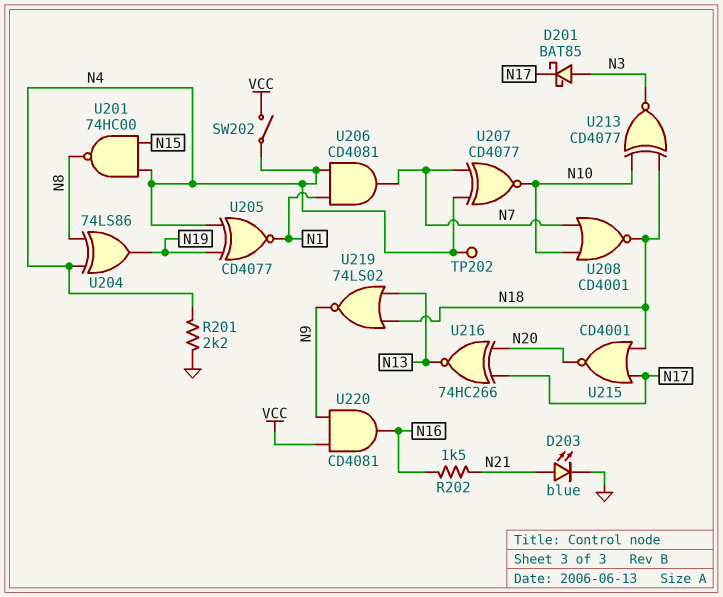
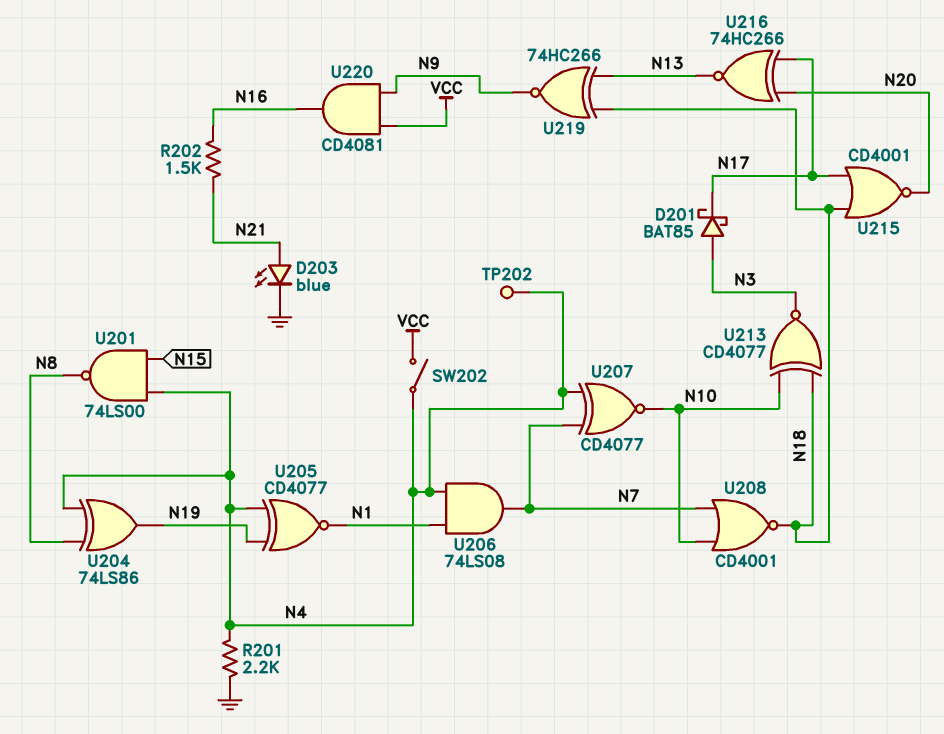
U201: NAND 74HC00 (in N4, in N15, out N8) -> NAND 74LS00 (in N4, in N15, out N8)
U206: AND CD4081 (in N1, in N4, out N7) -> AND 74LS08 (in N1, in N4, out N7)
U219: NOR 74LS02 (in N13, in N18, out N9) -> XNOR 74HC266 (in N13, in N18, out N9)

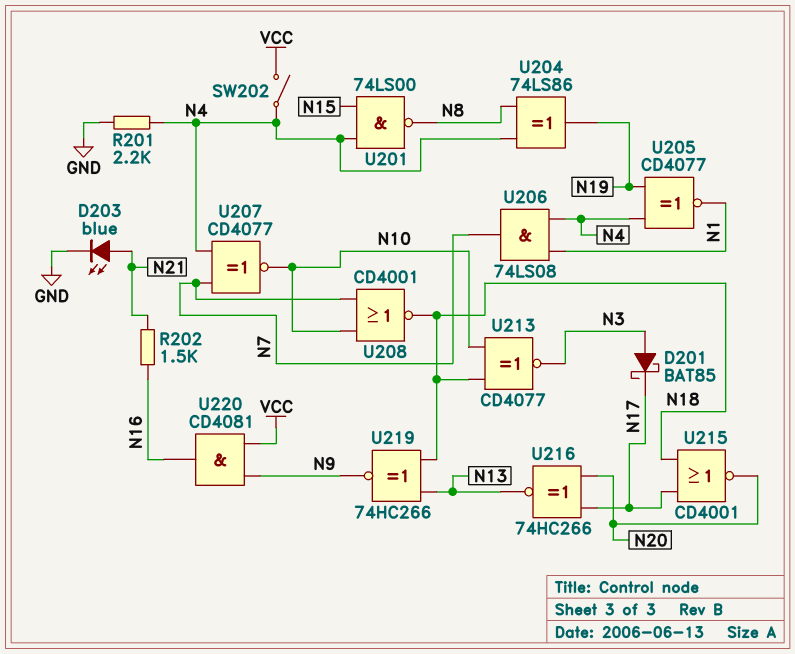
TP202: test point (N4) -> none

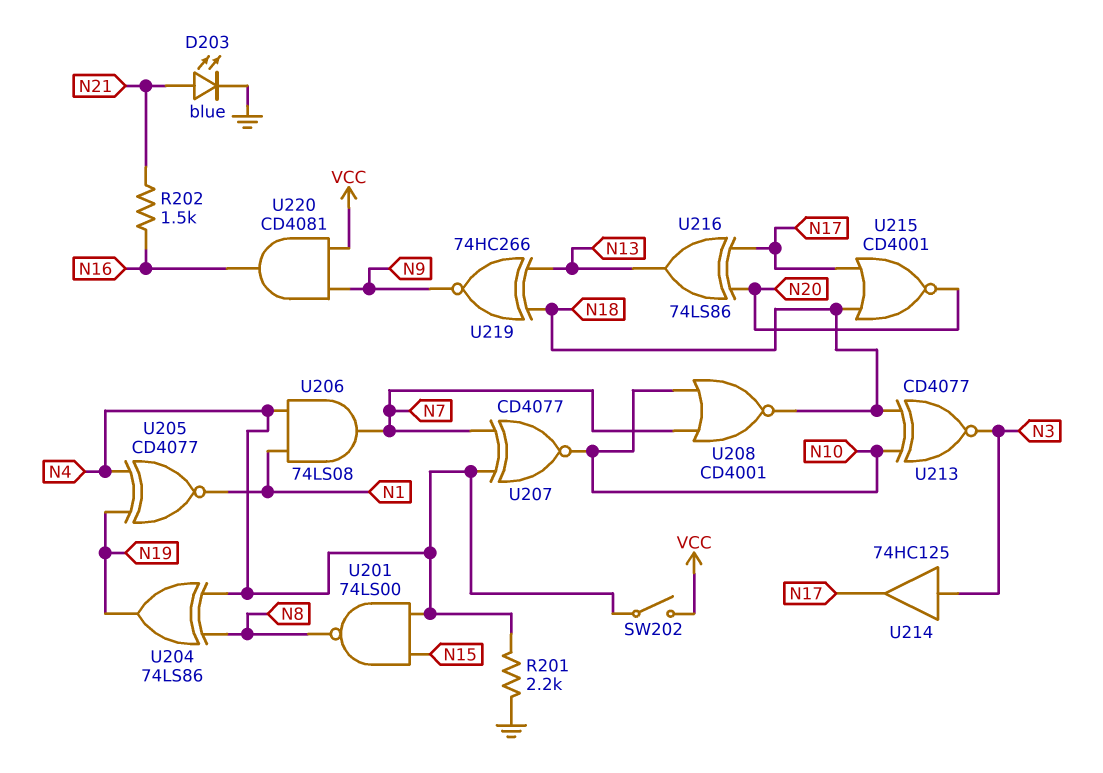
D201: schottky BAT85 (A N3, K N17) -> none
U214: none -> buffer 74HC125 (in N3, out N17)
U216: XNOR 74HC266 (in N17, in N20, out N13) -> XOR 74LS86 (in N17, in N20, out N13)

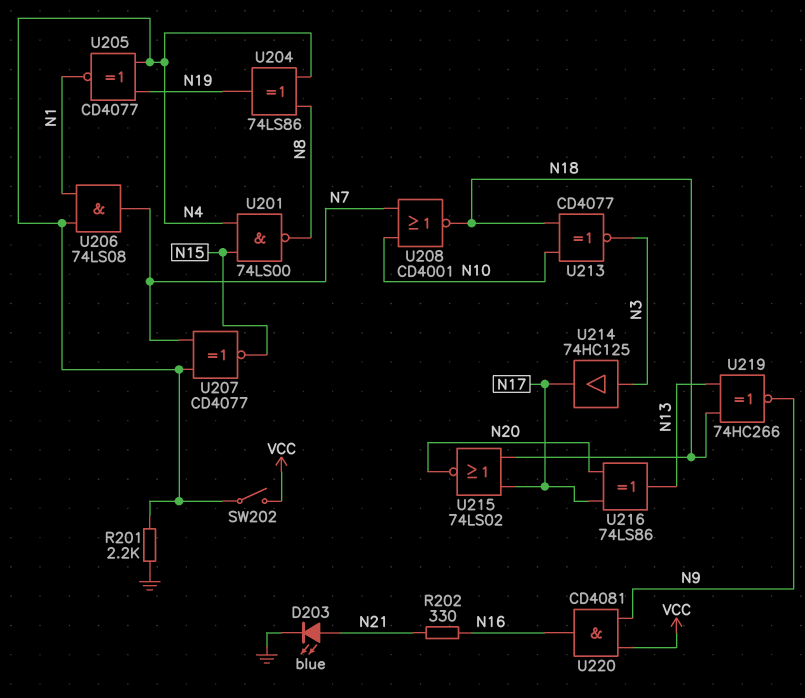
R202: 1.5k (N16, N21) -> 330 (N16, N21)
U207: XNOR CD4077 (in N4, in N7, out N10) -> XNOR CD4077 (in N4, in N7, out N15)
U215: NOR CD4001 (in N17, in N18, out N20) -> NOR 74LS02 (in N17, in N18, out N20)

